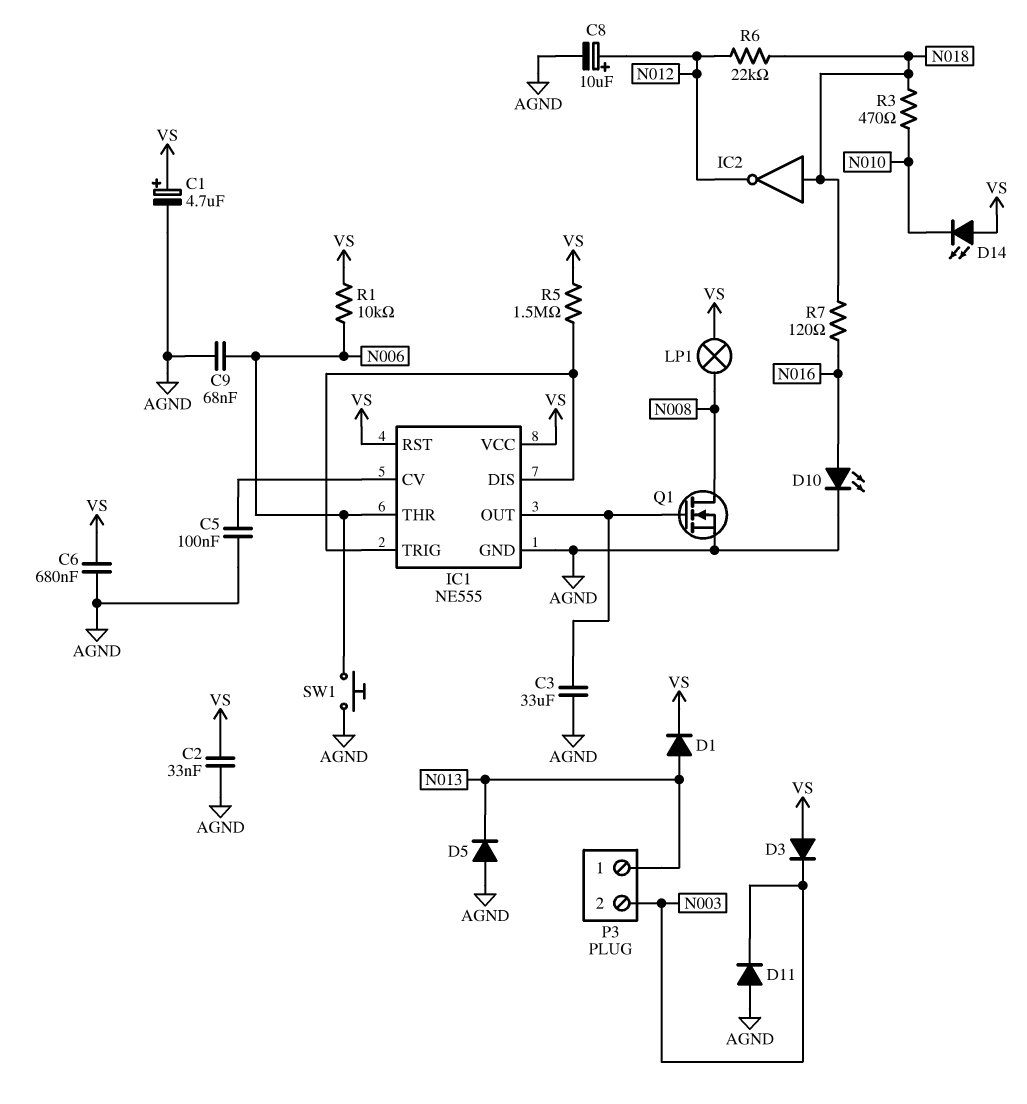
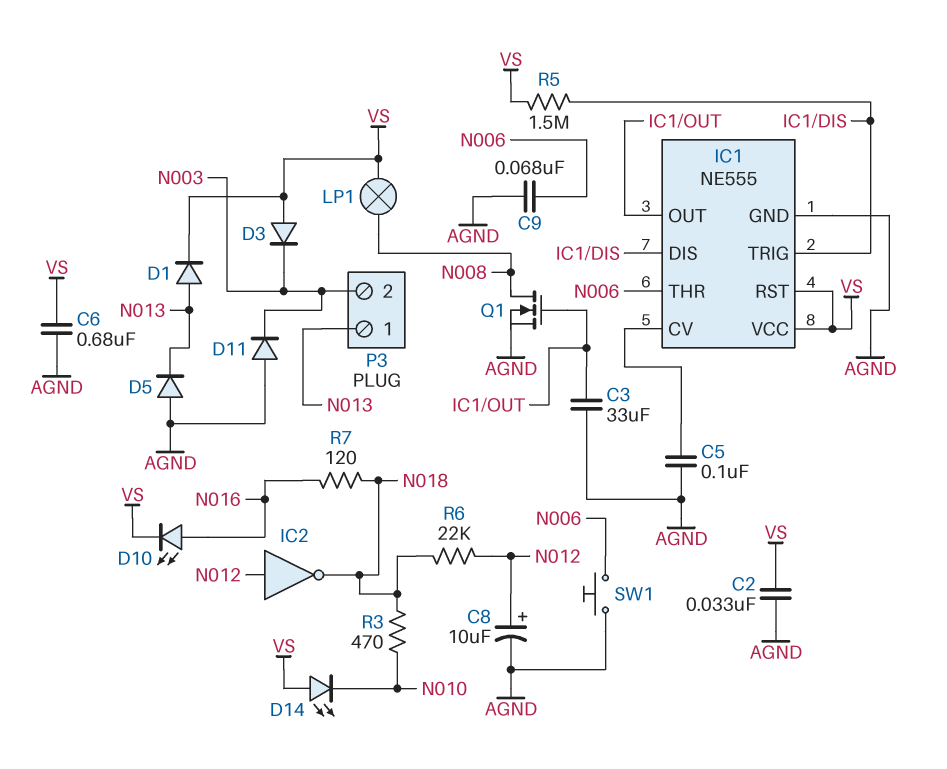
C1: 4.7uF (plus VS, minus AGND) -> none
D10: LED (A N016, K AGND) -> LED (A N016, K VS)
IC2: NOT (in N018, out N012) -> NOT (in N012, out N018)
R1: 10k (N006, VS) -> none

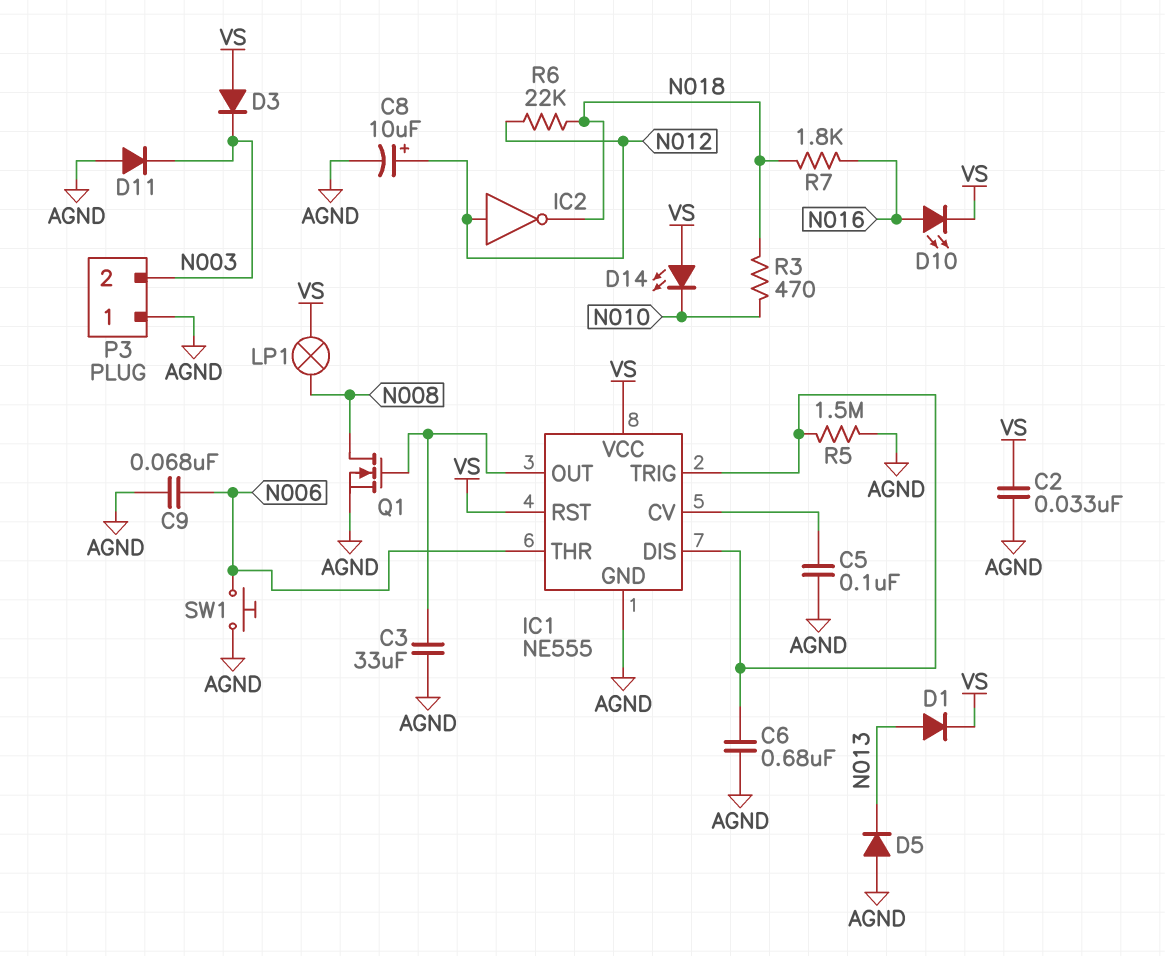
C6: 680nF (AGND, VS) -> 680nF (AGND, IC1/DIS)
P3 pin 1: N013 -> AGND
R5: 1.5M (IC1/DIS, VS) -> 1.5M (AGND, IC1/DIS)
R7: 120 (N016, N018) -> 1.8k (N016, N018)

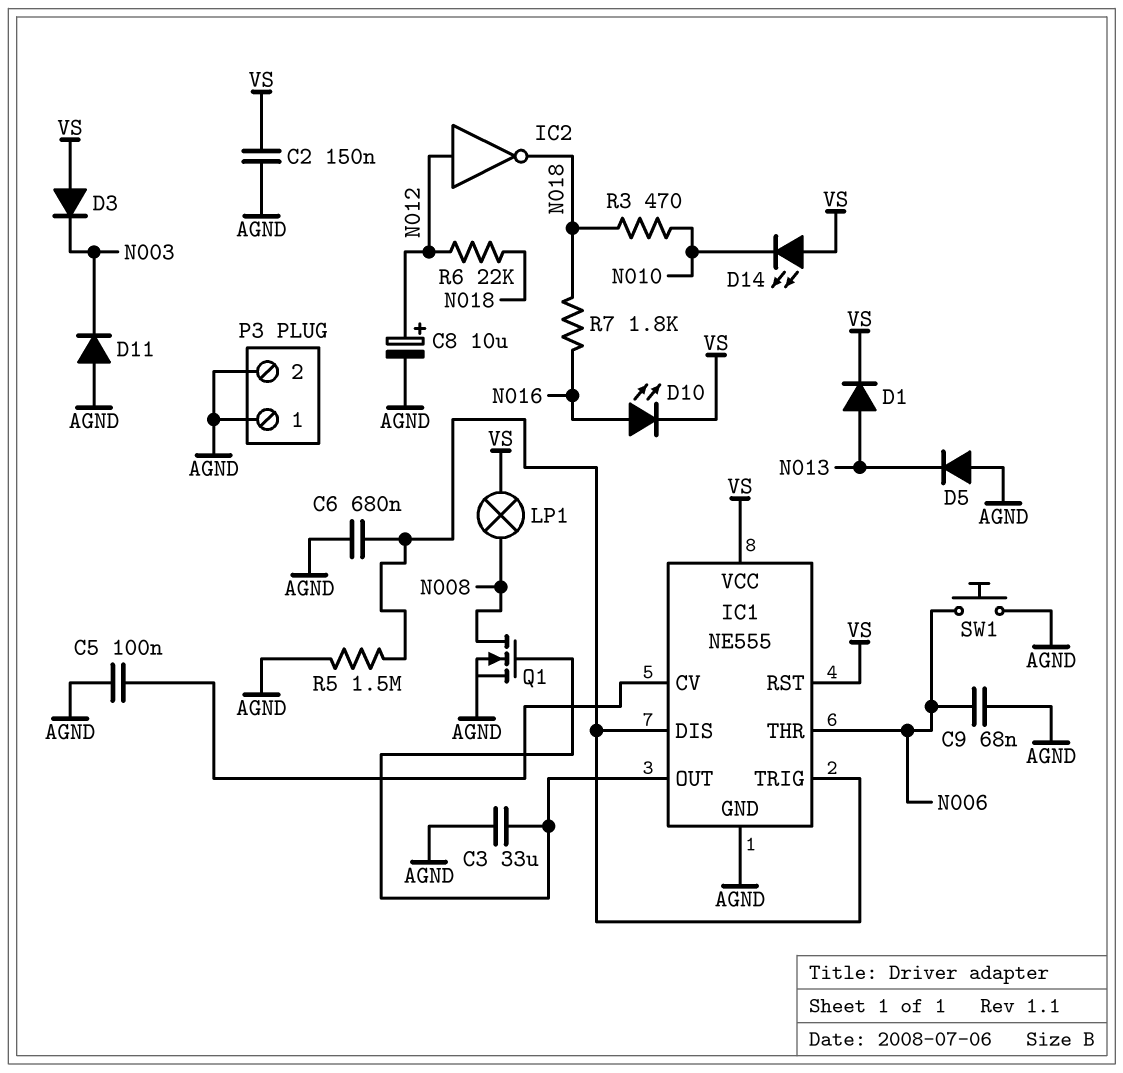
C2: 33nF (AGND, VS) -> 150nF (AGND, VS)
P3 pin 2: N003 -> AGND

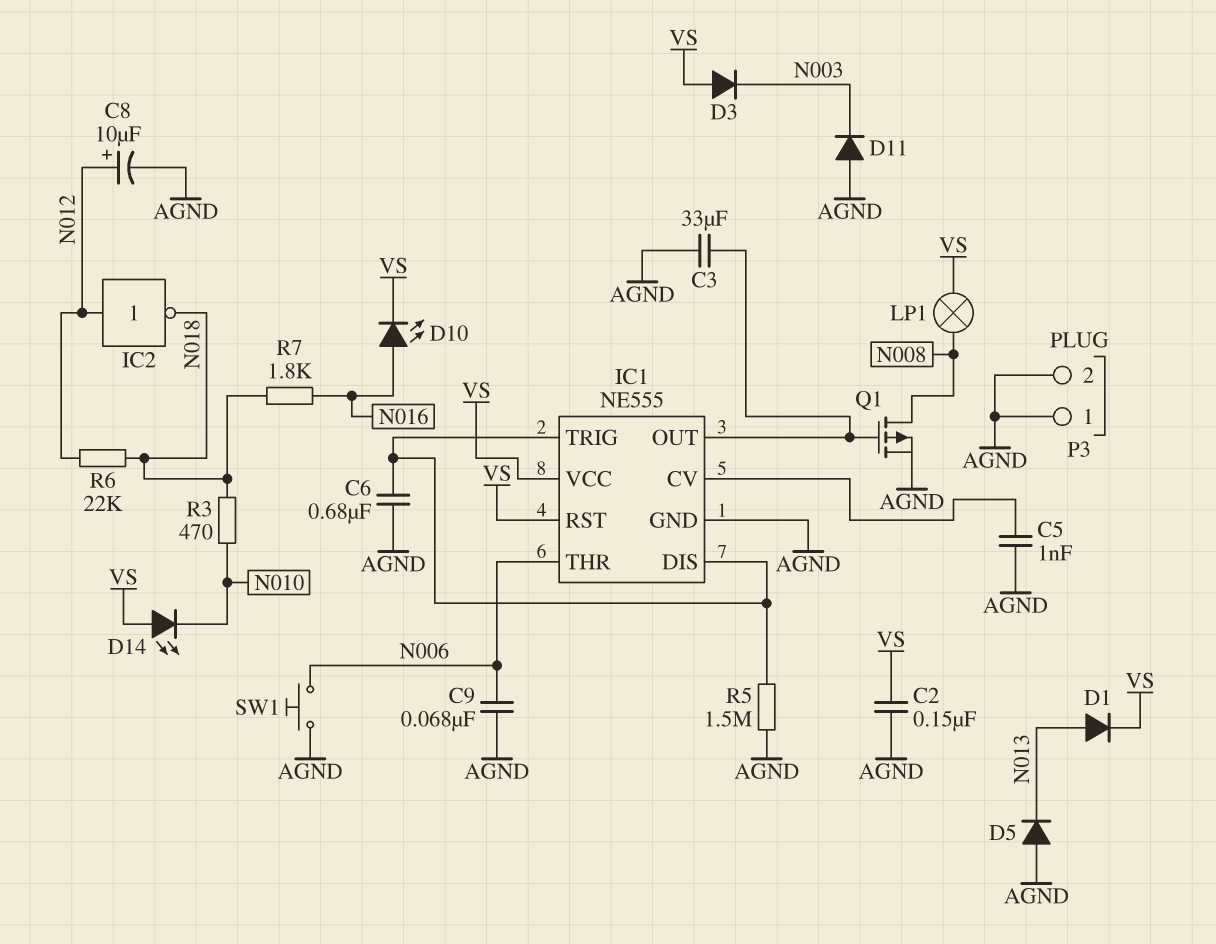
C5: 100nF (AGND, IC1/CV) -> 1nF (AGND, IC1/CV)
Q1: NMOS (G IC1/OUT, D N008, S AGND) -> PMOS (G IC1/OUT, D N008, S AGND)

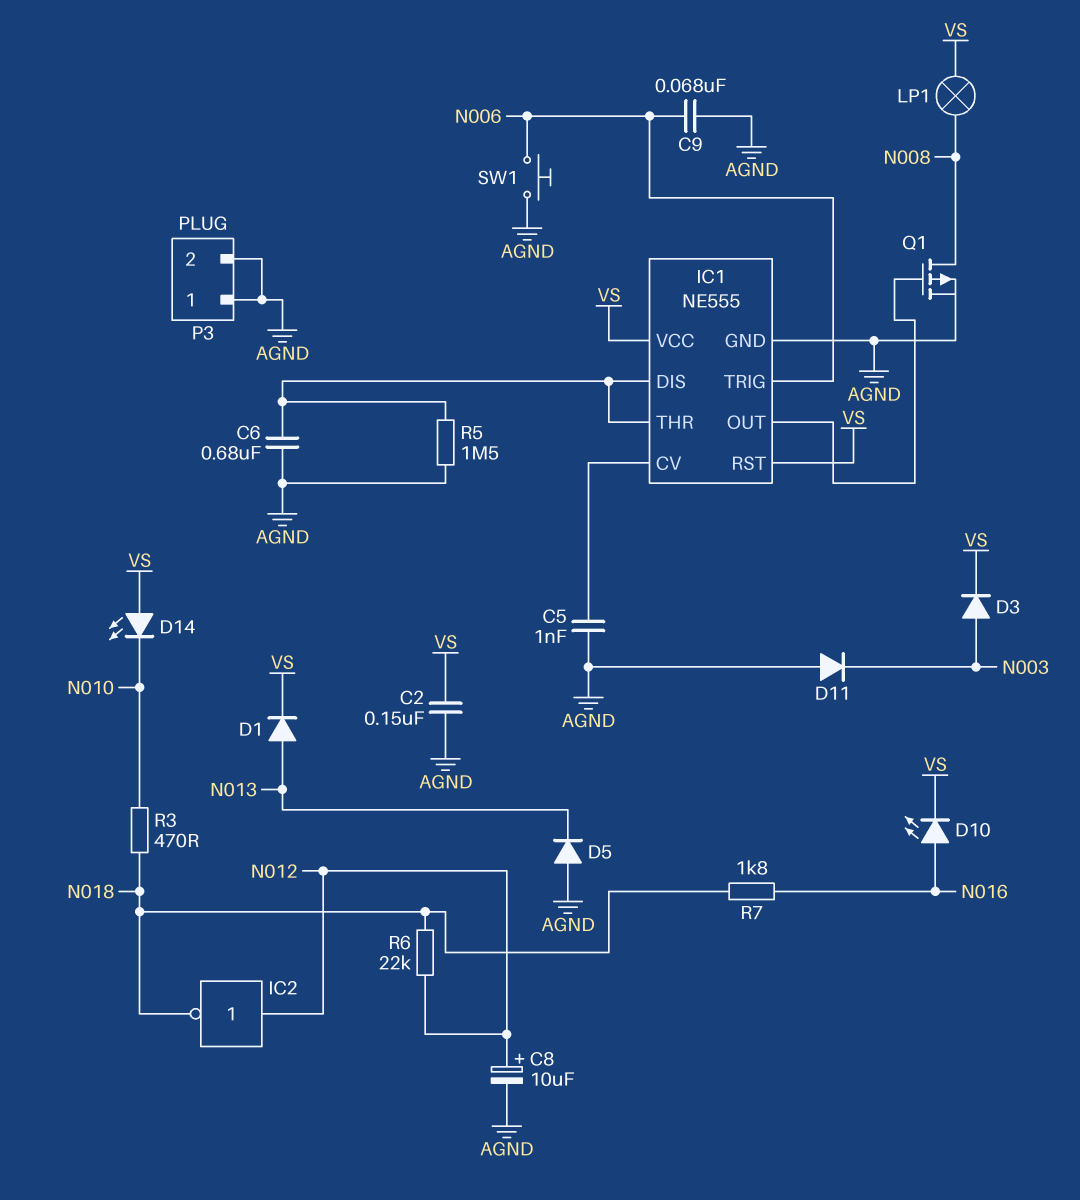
C3: 33uF (AGND, IC1/OUT) -> none
D3: diode (A VS, K N003) -> diode (A N003, K VS)
IC1 pin THR: N006 -> IC1/DIS
IC1 pin TRIG: IC1/DIS -> N006

